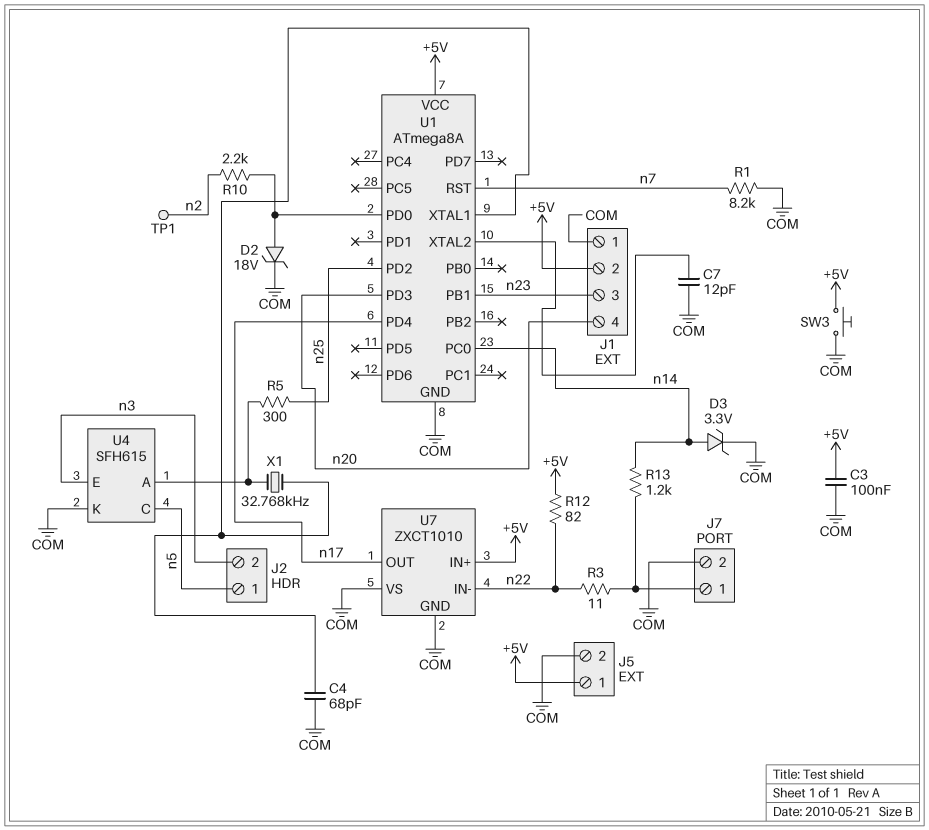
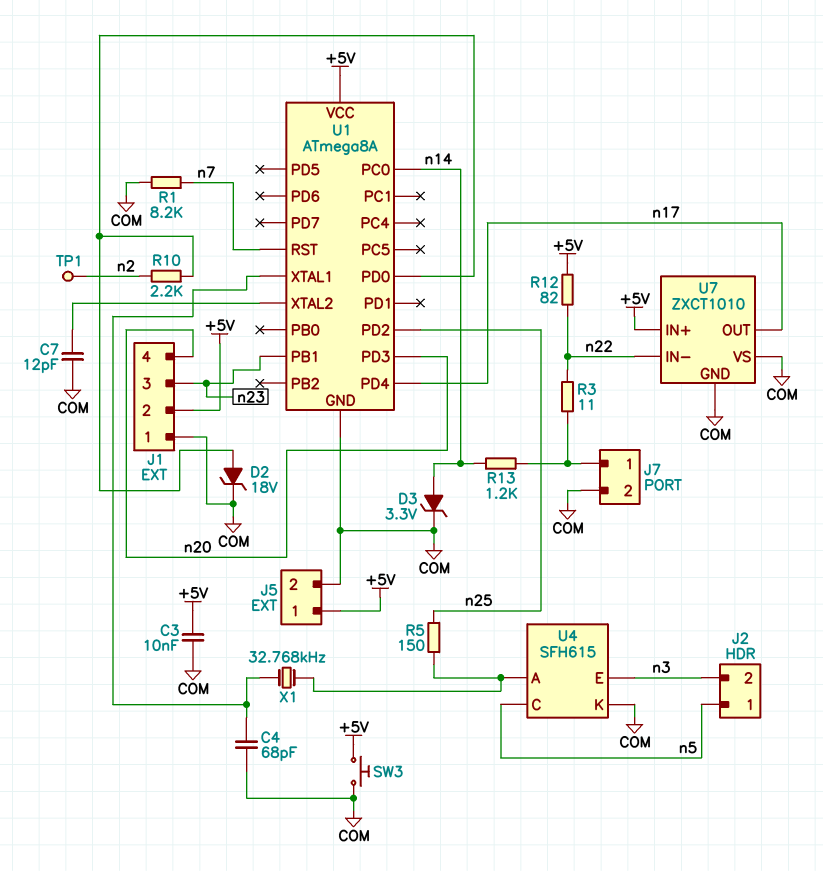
C3: 100nF (+5V, COM) -> 10nF (+5V, COM)
R5: 300 (U4/A, n25) -> 150 (U4/A, n25)

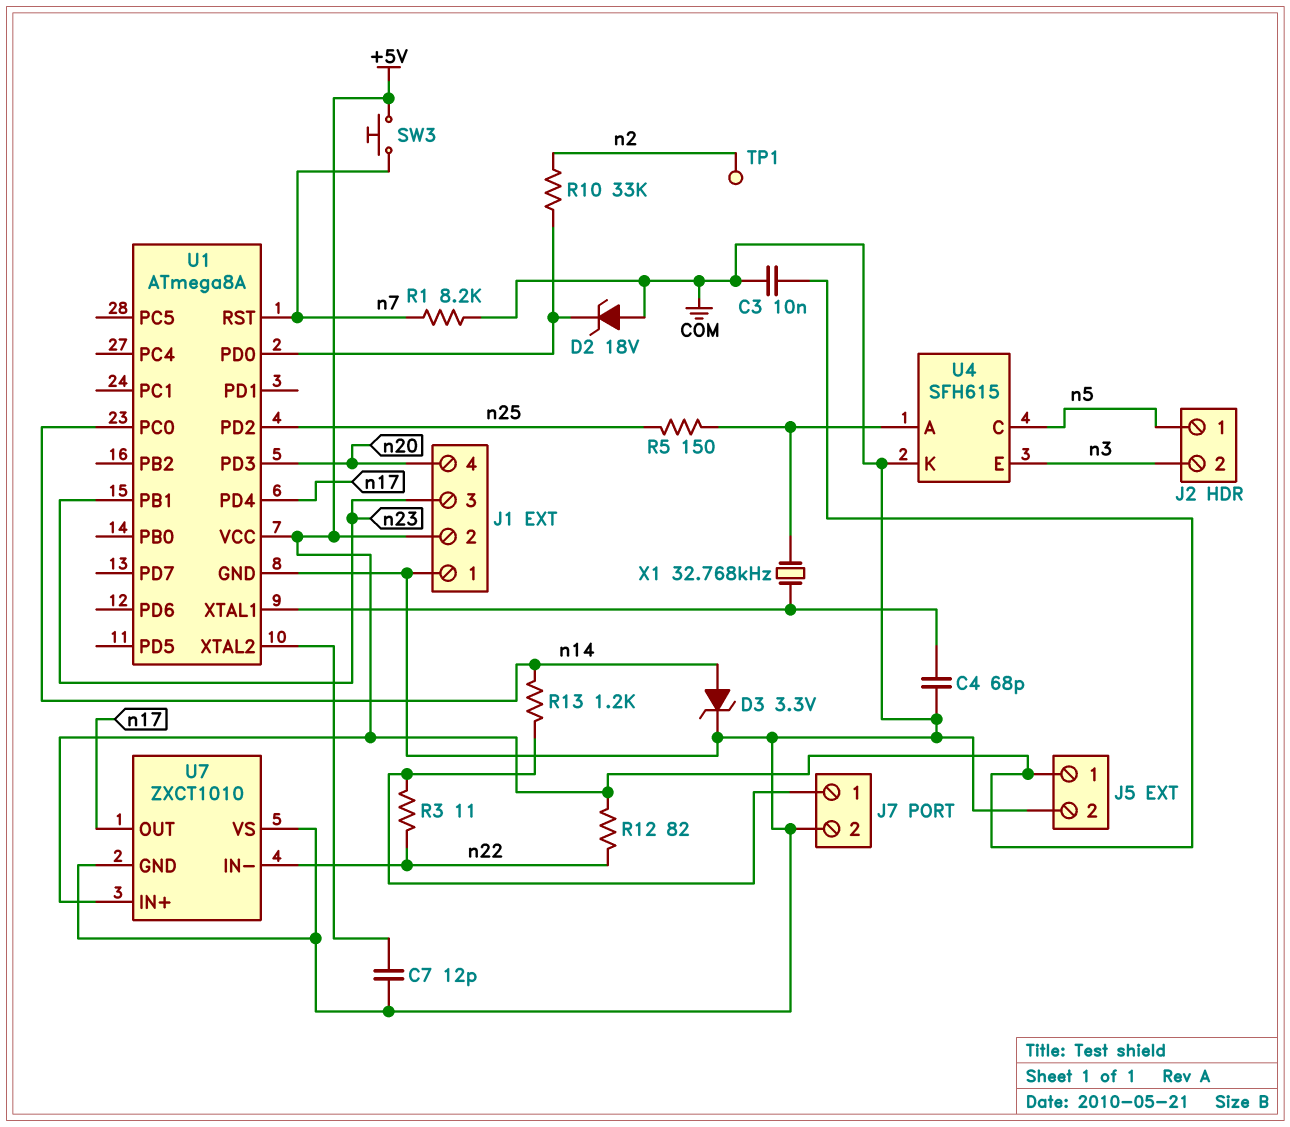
D2: zener 18V (A U1/PD0, K COM) -> zener 18V (A COM, K U1/PD0)
R10: 2.2k (U1/PD0, n2) -> 33k (U1/PD0, n2)
SW3: button (+5V, COM) -> button (+5V, n7)

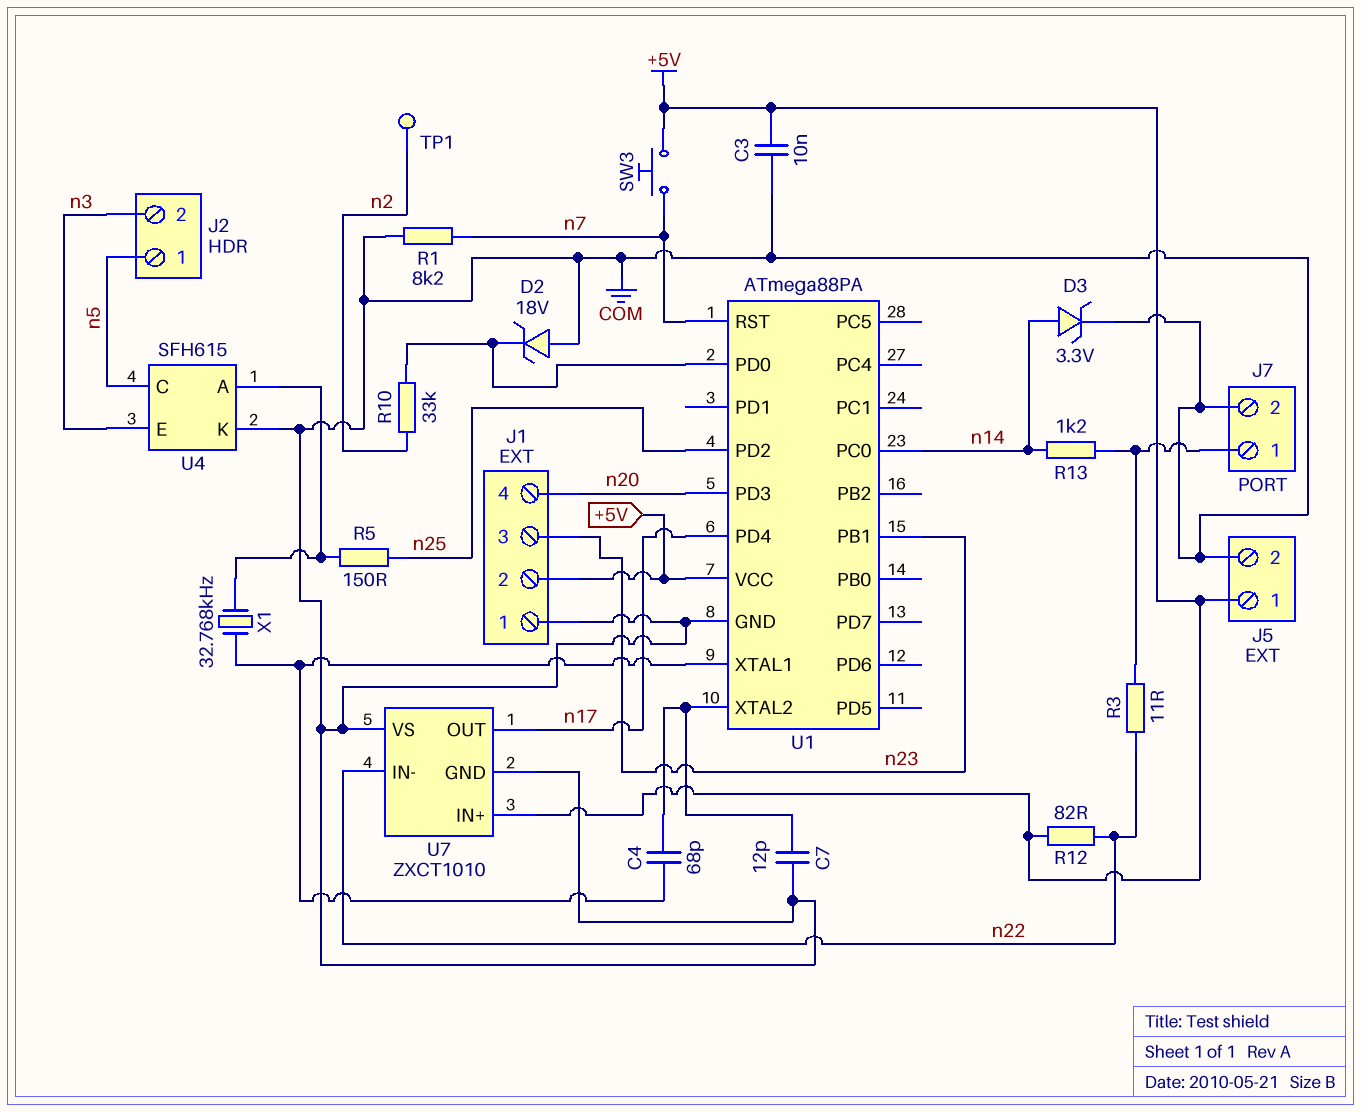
C4: 68pF (COM, U1/XTAL1) -> 68pF (U1/XTAL1, U1/XTAL2)
U1: ATmega8A -> ATmega88PA

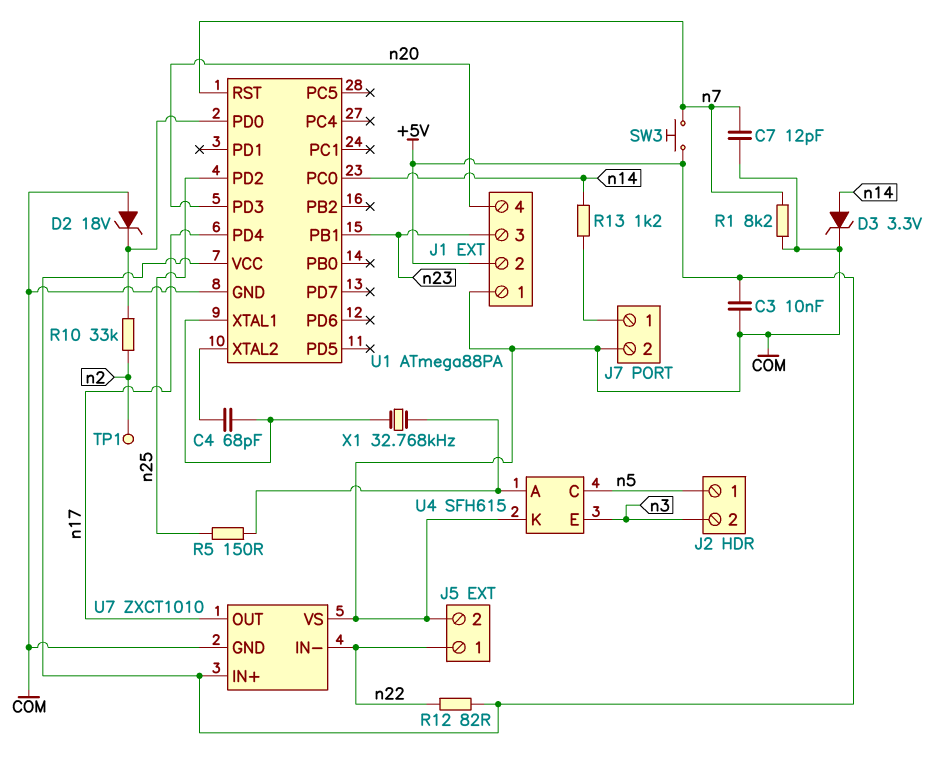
C7: 12pF (COM, U1/XTAL2) -> 12pF (COM, n7)
J5 pin 1: +5V -> n22
R3: 11 (J7/1, n22) -> none

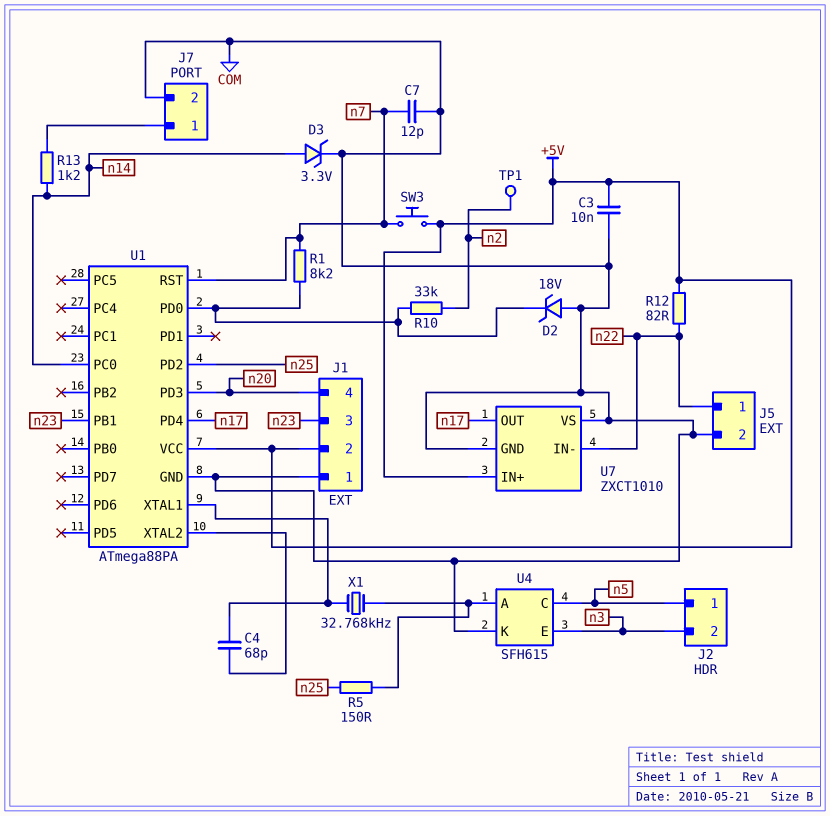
R1: 8.2k (COM, n7) -> 8.2k (U1/PD0, n7)

